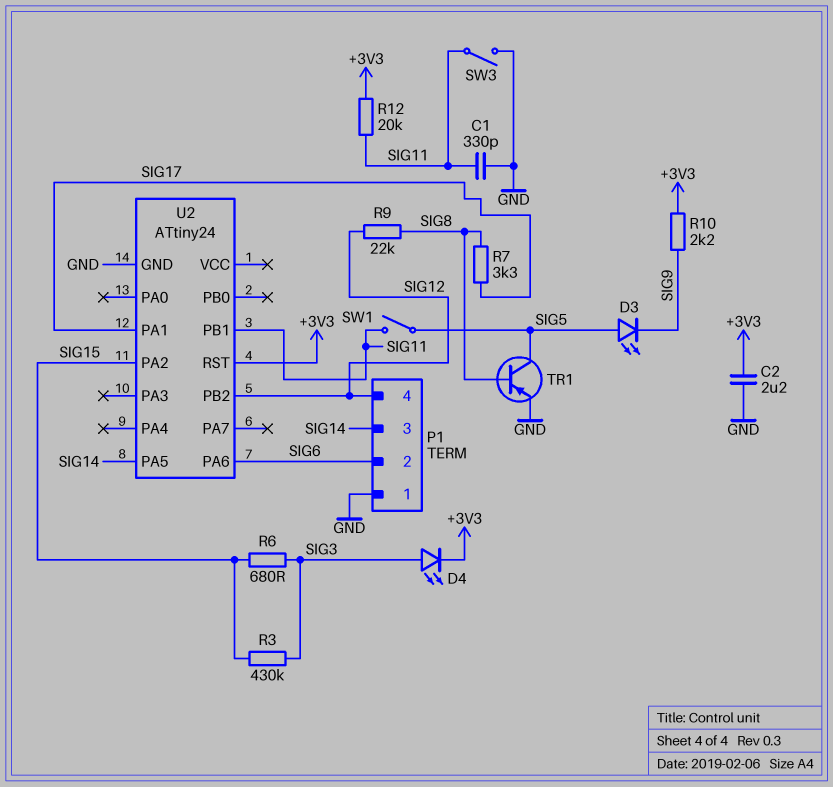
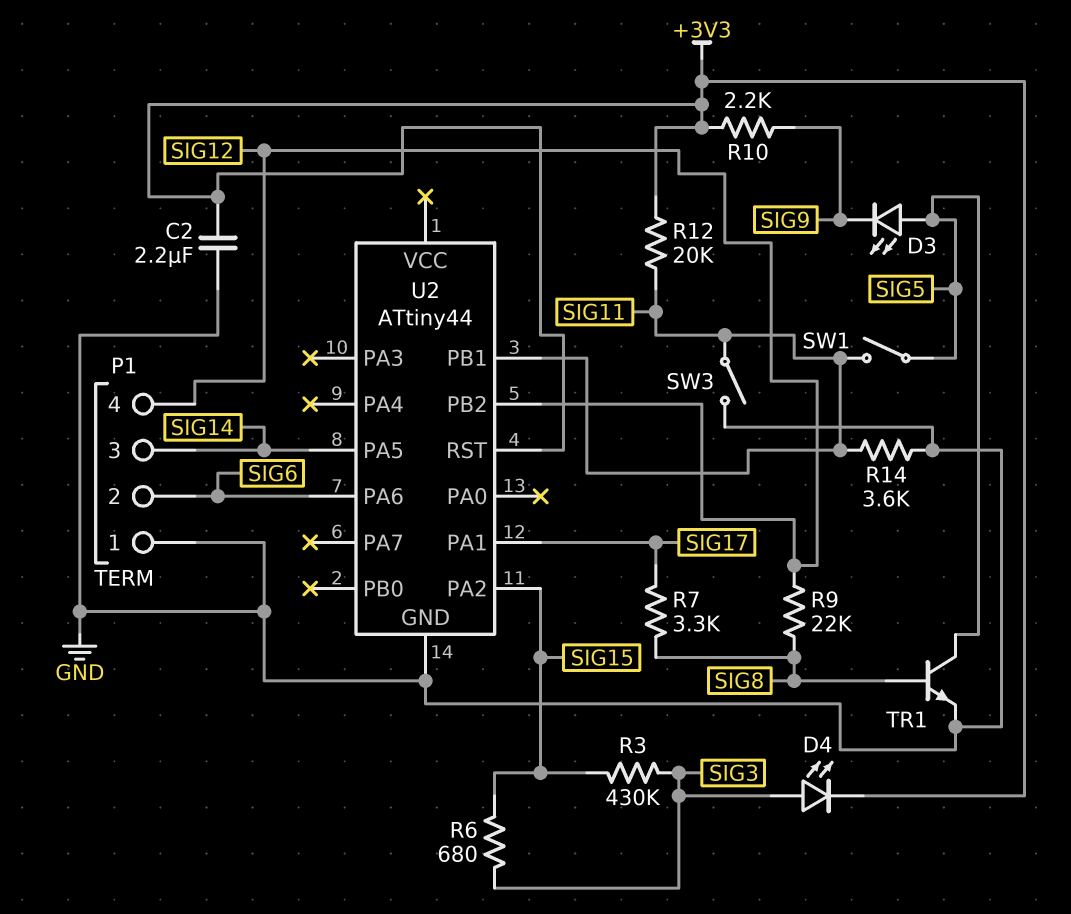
C1: 330pF (GND, SIG11) -> none
R14: none -> 3.6k (GND, SIG11)
TR1: PNP (B SIG8, C SIG5, E GND) -> NPN (B SIG8, C SIG5, E GND)
U2: ATtiny24 -> ATtiny44

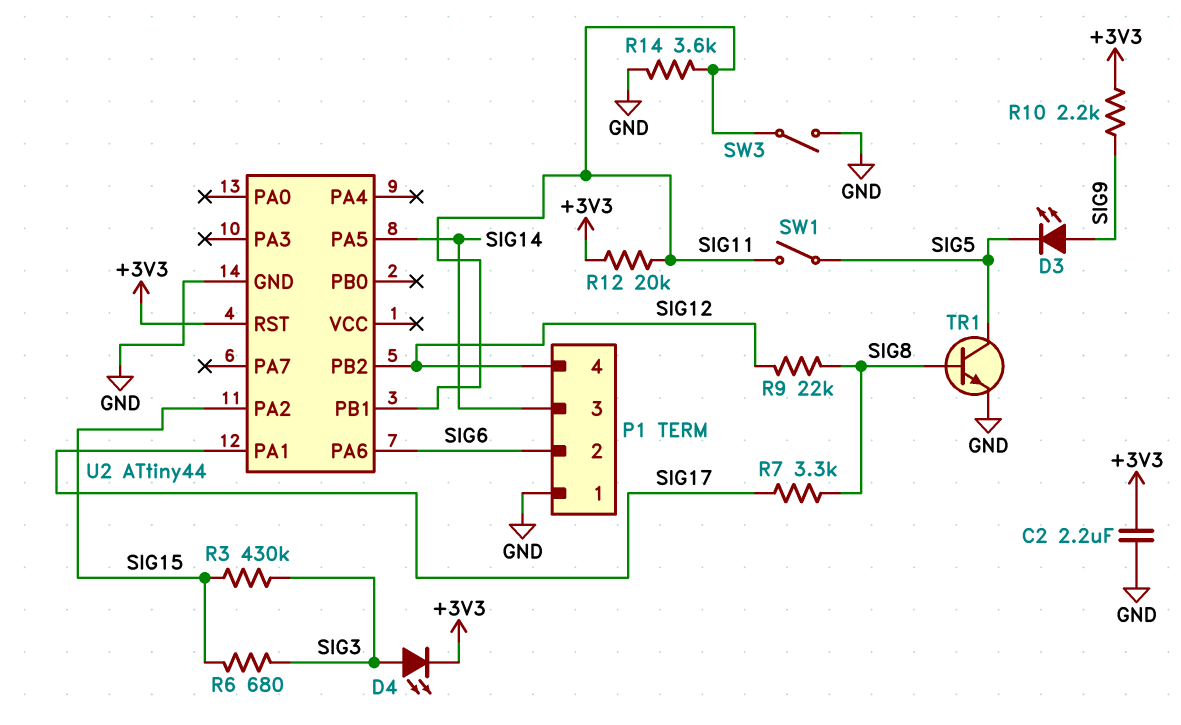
D3: LED (A SIG5, K SIG9) -> LED (A SIG9, K SIG5)

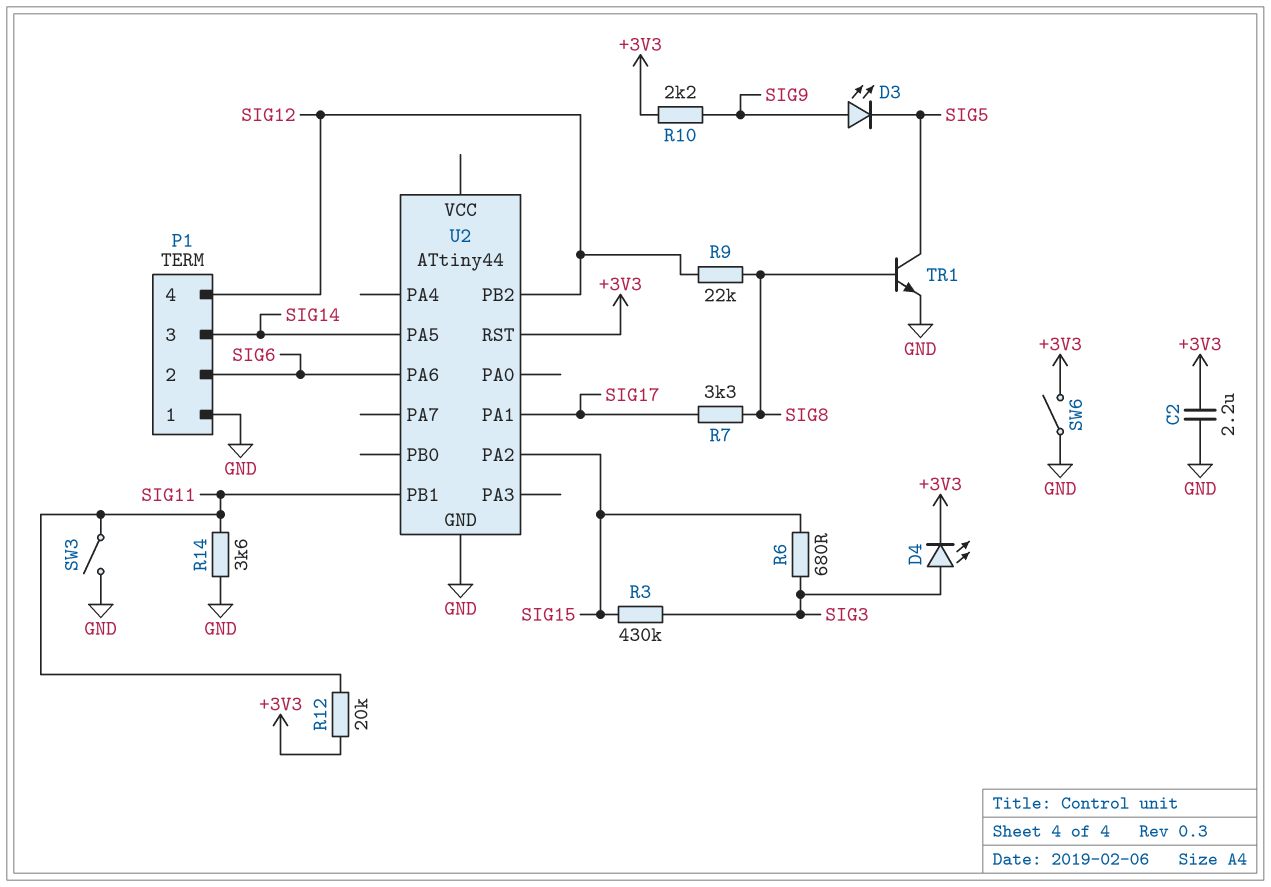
SW1: switch (SIG5, SIG11) -> none
SW6: none -> switch (+3V3, GND)

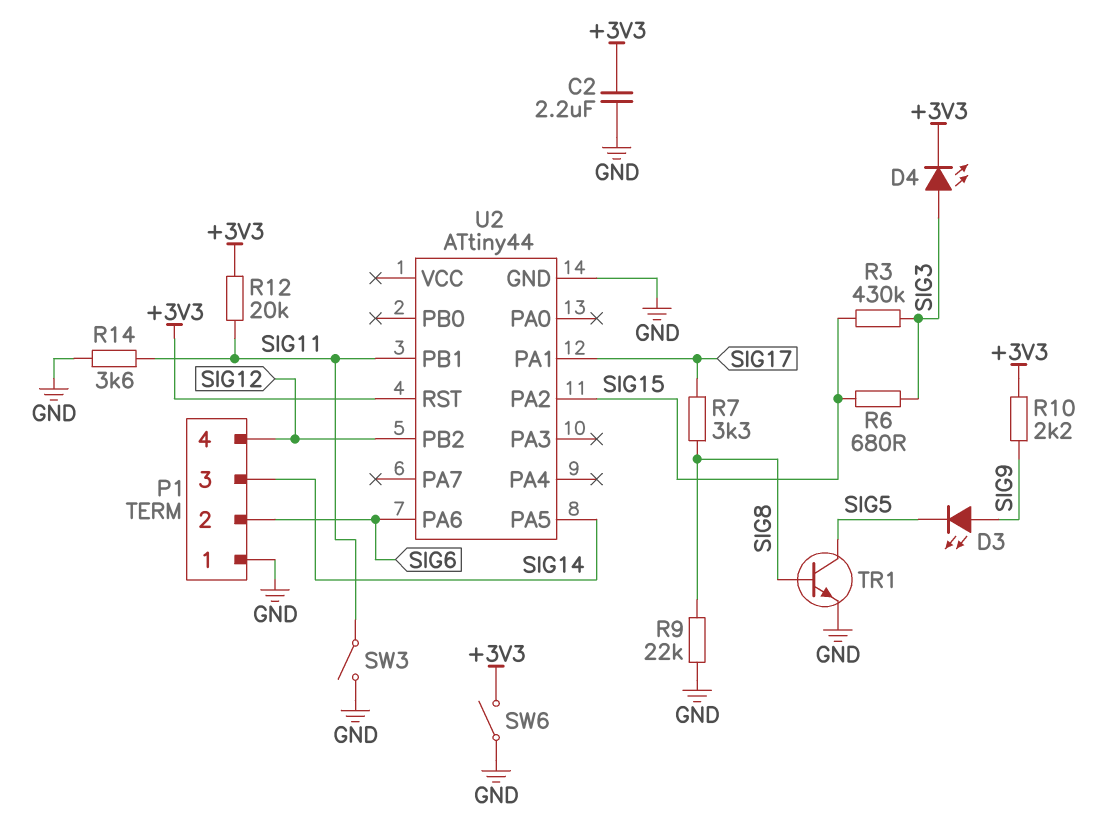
R9: 22k (SIG8, SIG12) -> 22k (GND, SIG8)

